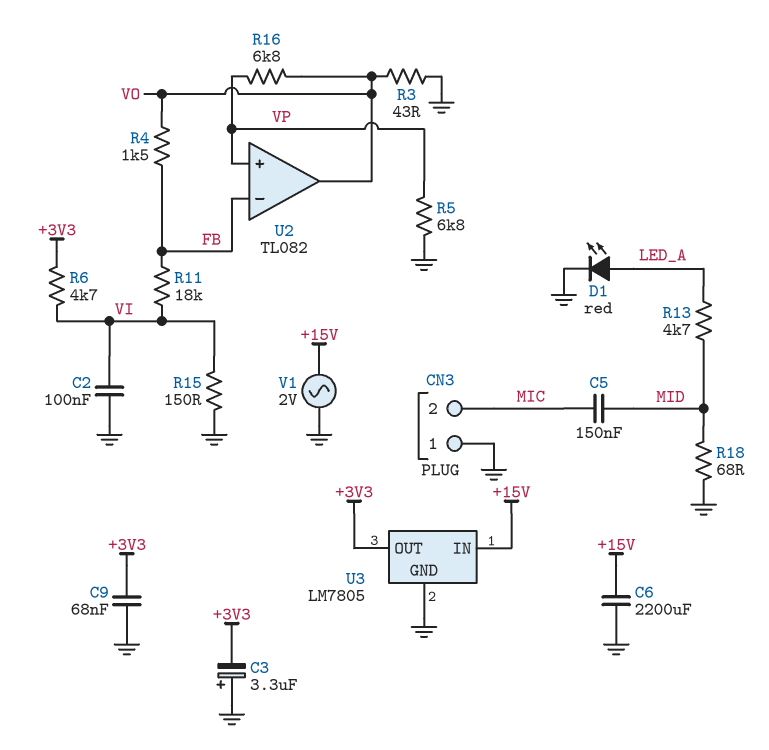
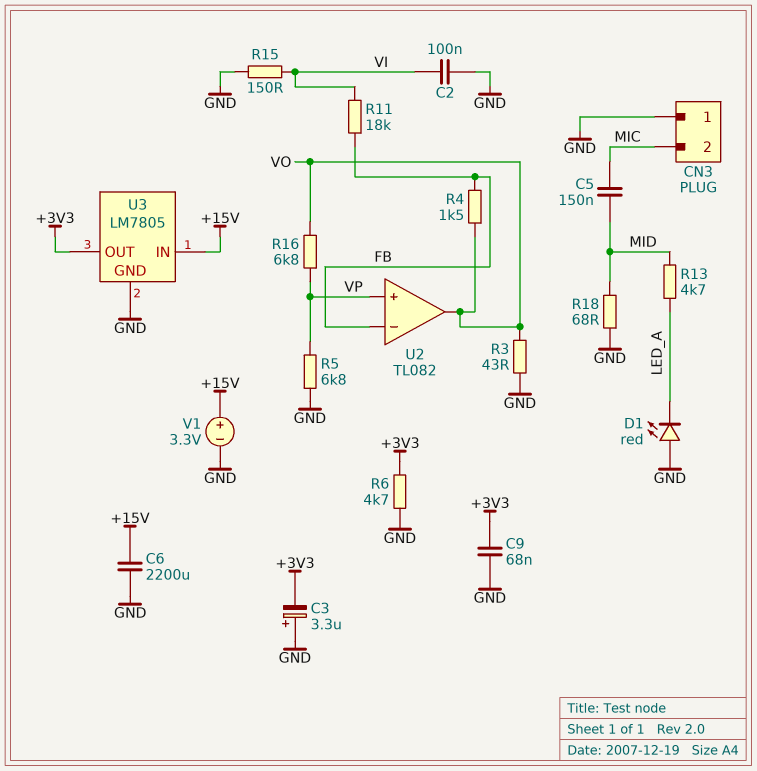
D1: LED red (A LED_A, K GND) -> LED red (A GND, K LED_A)
R6: 4.7k (+3V3, VI) -> 4.7k (+3V3, GND)
V1: AC 2V (+15V, GND) -> 3.3V (plus +15V, minus GND)

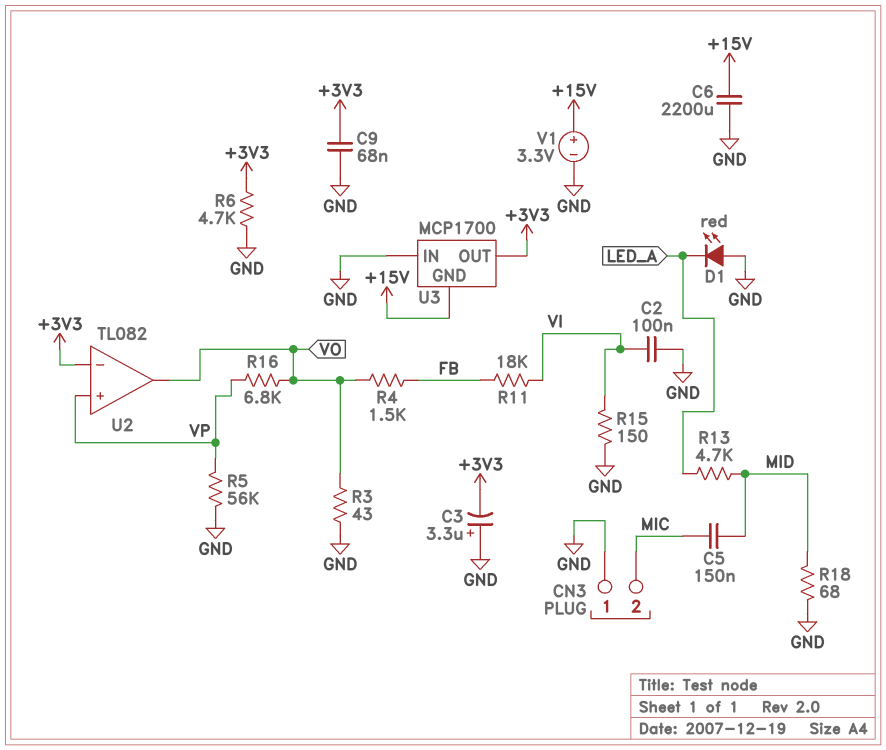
R5: 6.8k (GND, VP) -> 56k (GND, VP)
U2 pin in-: FB -> +3V3
U3: LM7805 -> MCP1700
U3 pin GND: GND -> +15V
U3 pin IN: +15V -> GND

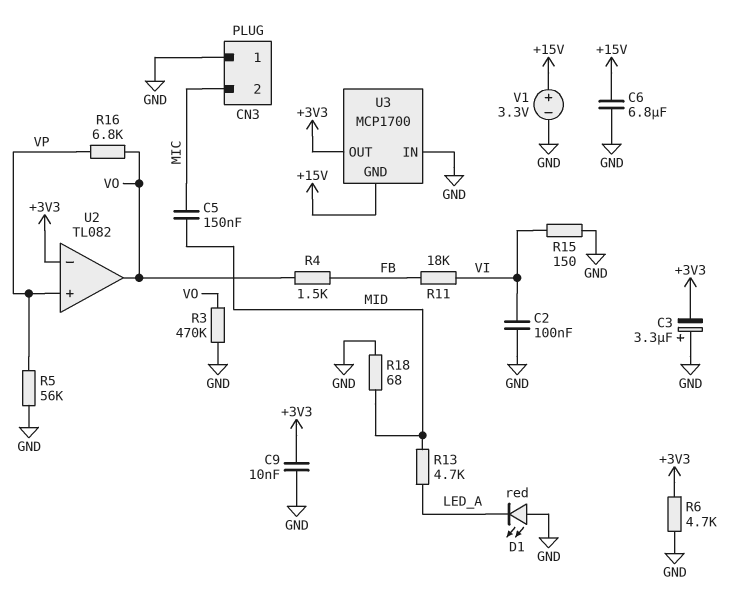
C6: 2200uF (+15V, GND) -> 6.8uF (+15V, GND)
C9: 68nF (+3V3, GND) -> 10nF (+3V3, GND)
R3: 43 (GND, VO) -> 470k (GND, VO)

